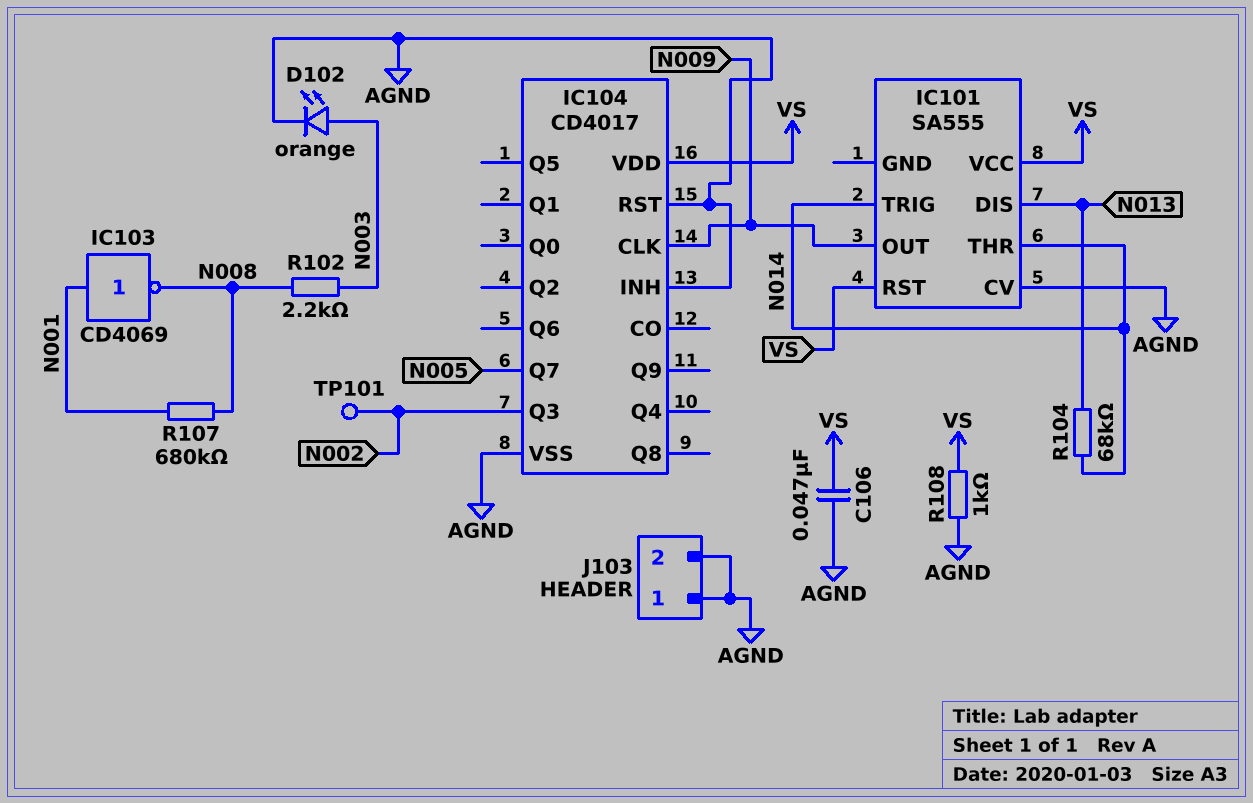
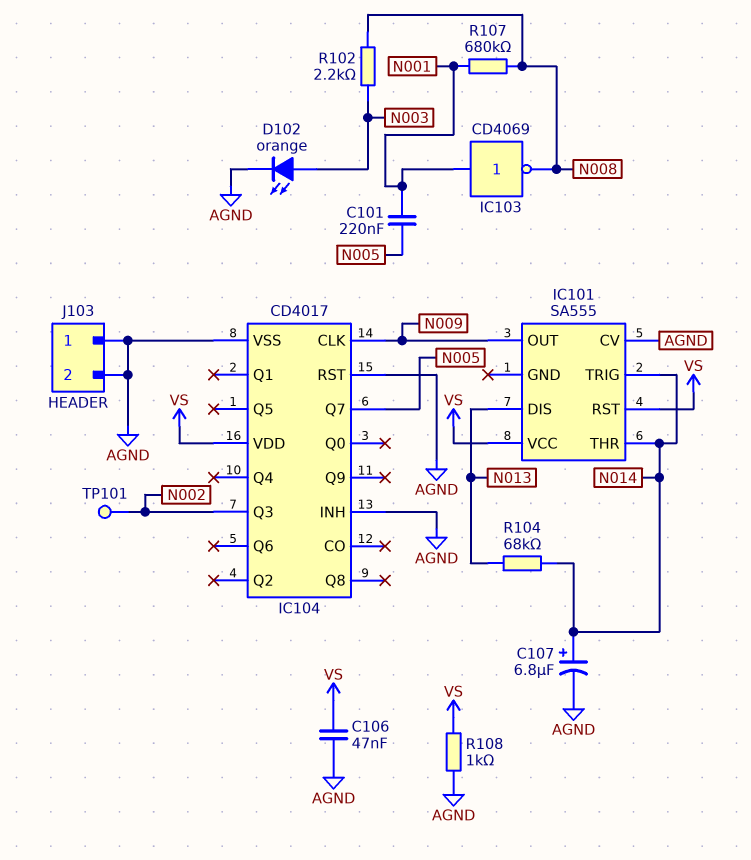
C101: none -> 220nF (N001, N005)
C107: none -> 6.8uF (plus N014, minus AGND)

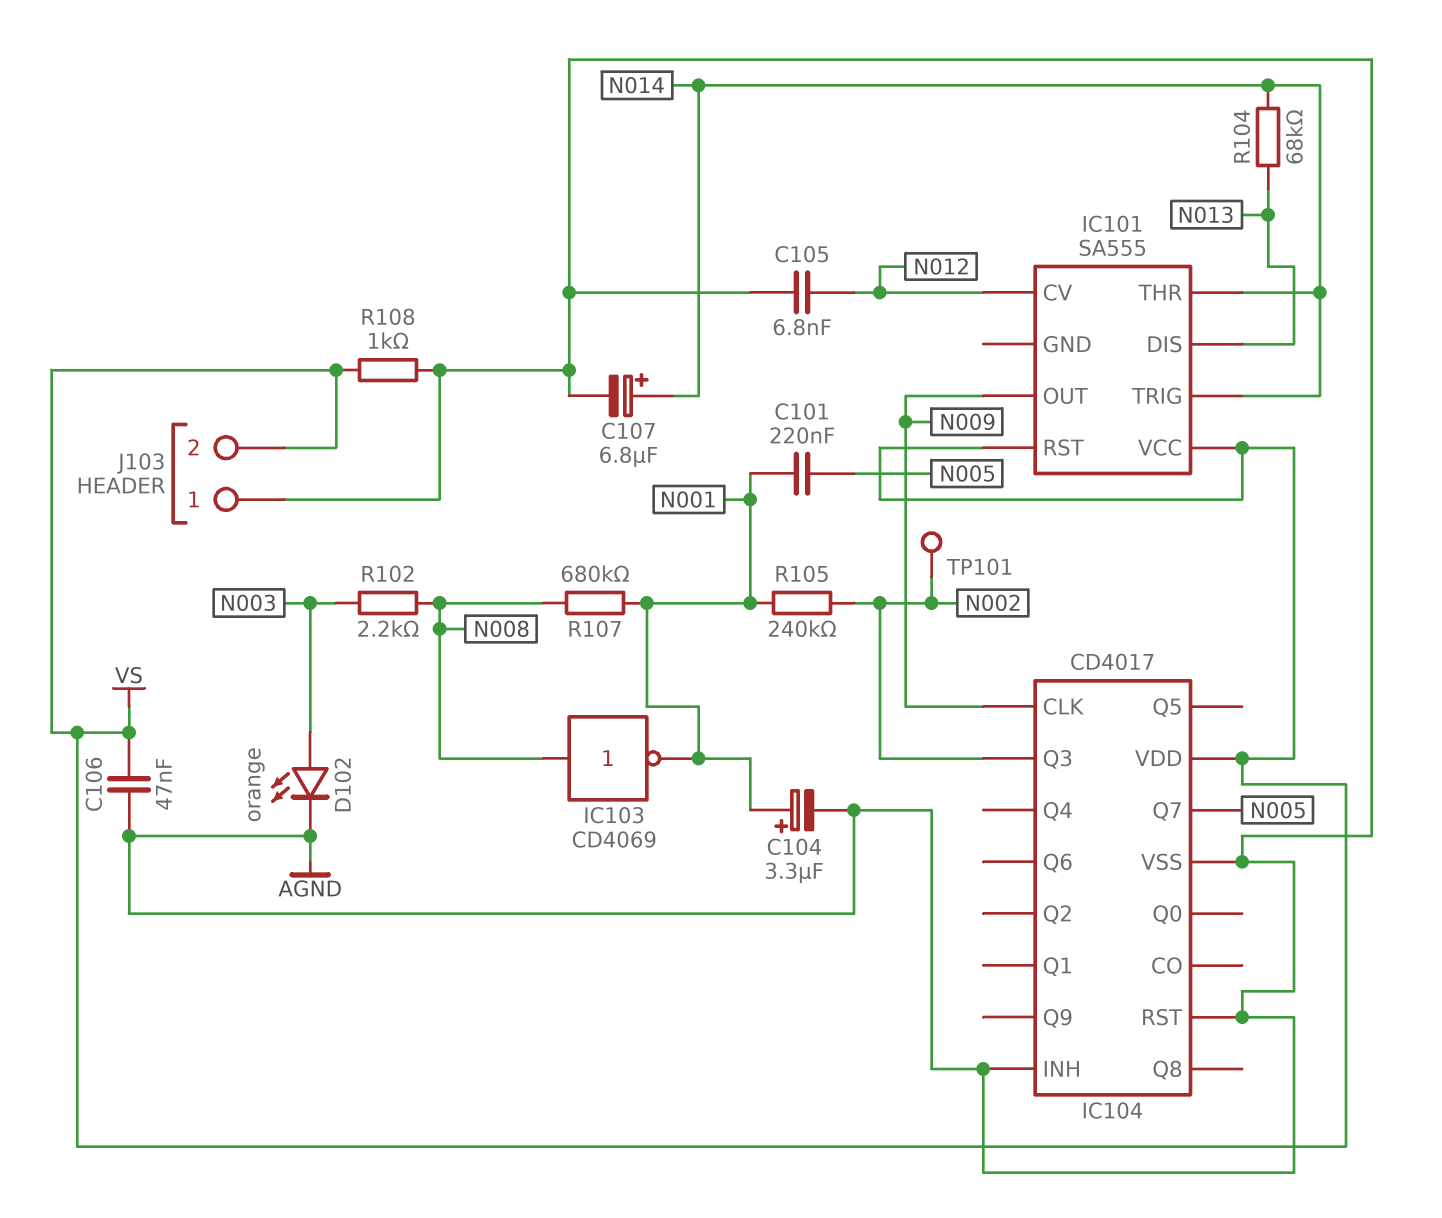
C104: none -> 3.3uF (plus N001, minus AGND)
C105: none -> 6.8nF (AGND, N012)
IC101 pin CV: AGND -> N012
IC103: NOT CD4069 (in N001, out N008) -> NOT CD4069 (in N008, out N001)
J103 pin 2: AGND -> VS
R105: none -> 240k (N001, N002)

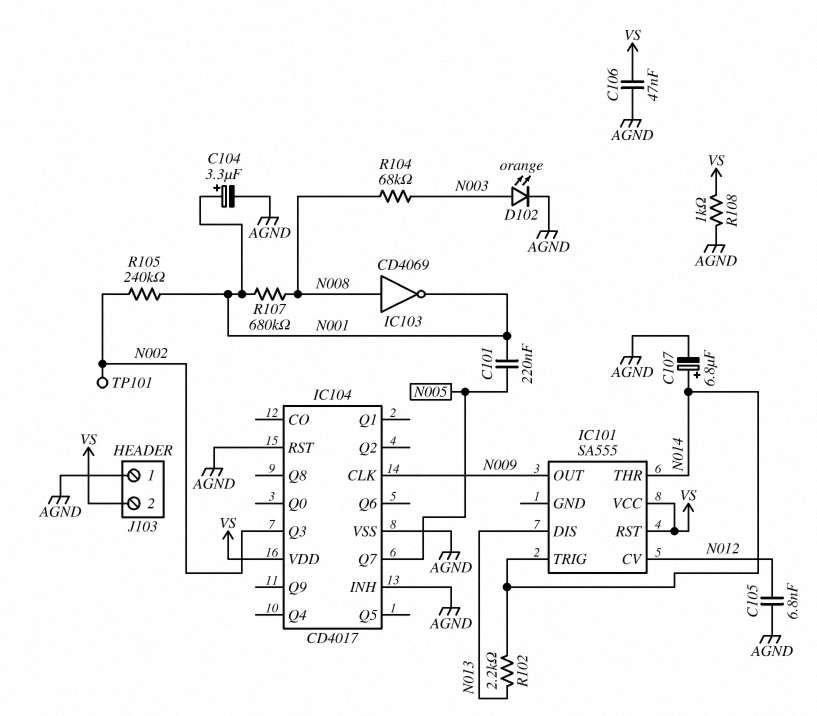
R102: 2.2k (N003, N008) -> 2.2k (N013, N014)
R104: 68k (N013, N014) -> 68k (N003, N008)

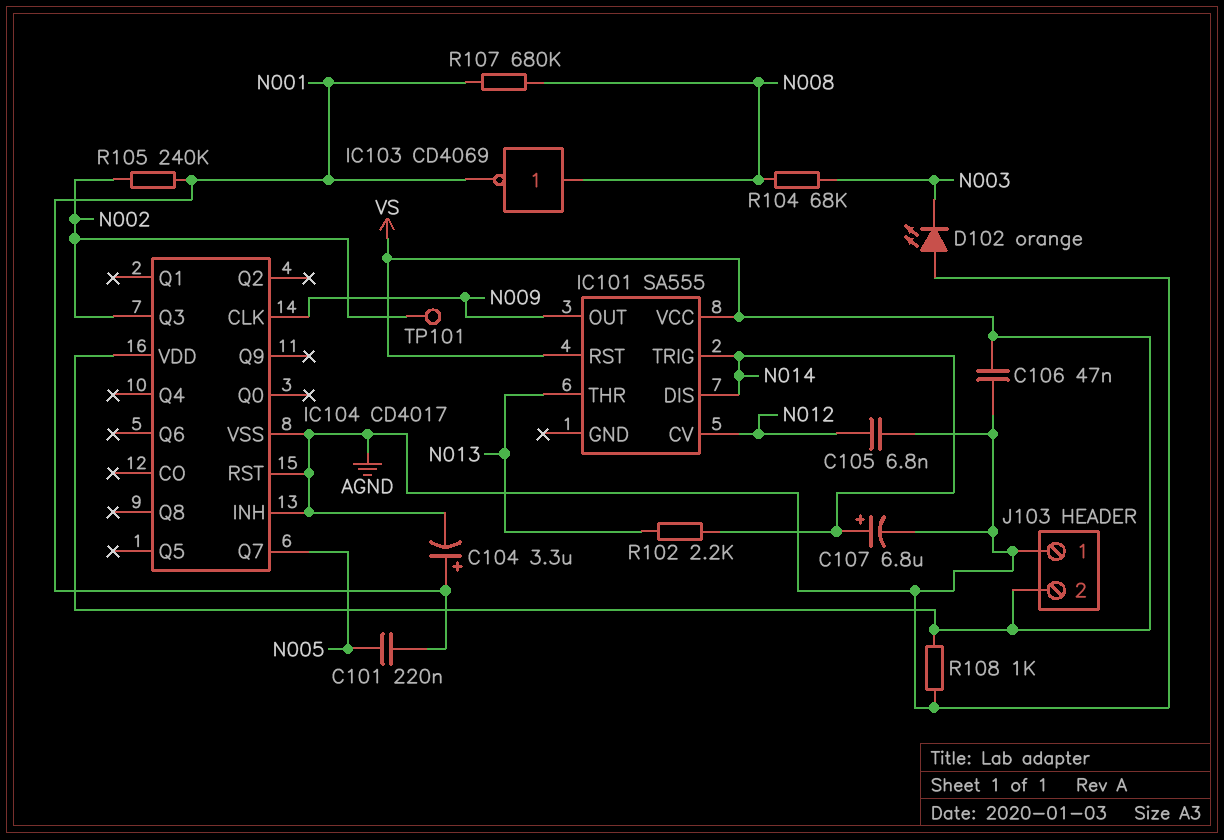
D102: LED orange (A N003, K AGND) -> LED orange (A AGND, K N003)
IC101 pin DIS: N013 -> N014
IC101 pin THR: N014 -> N013

